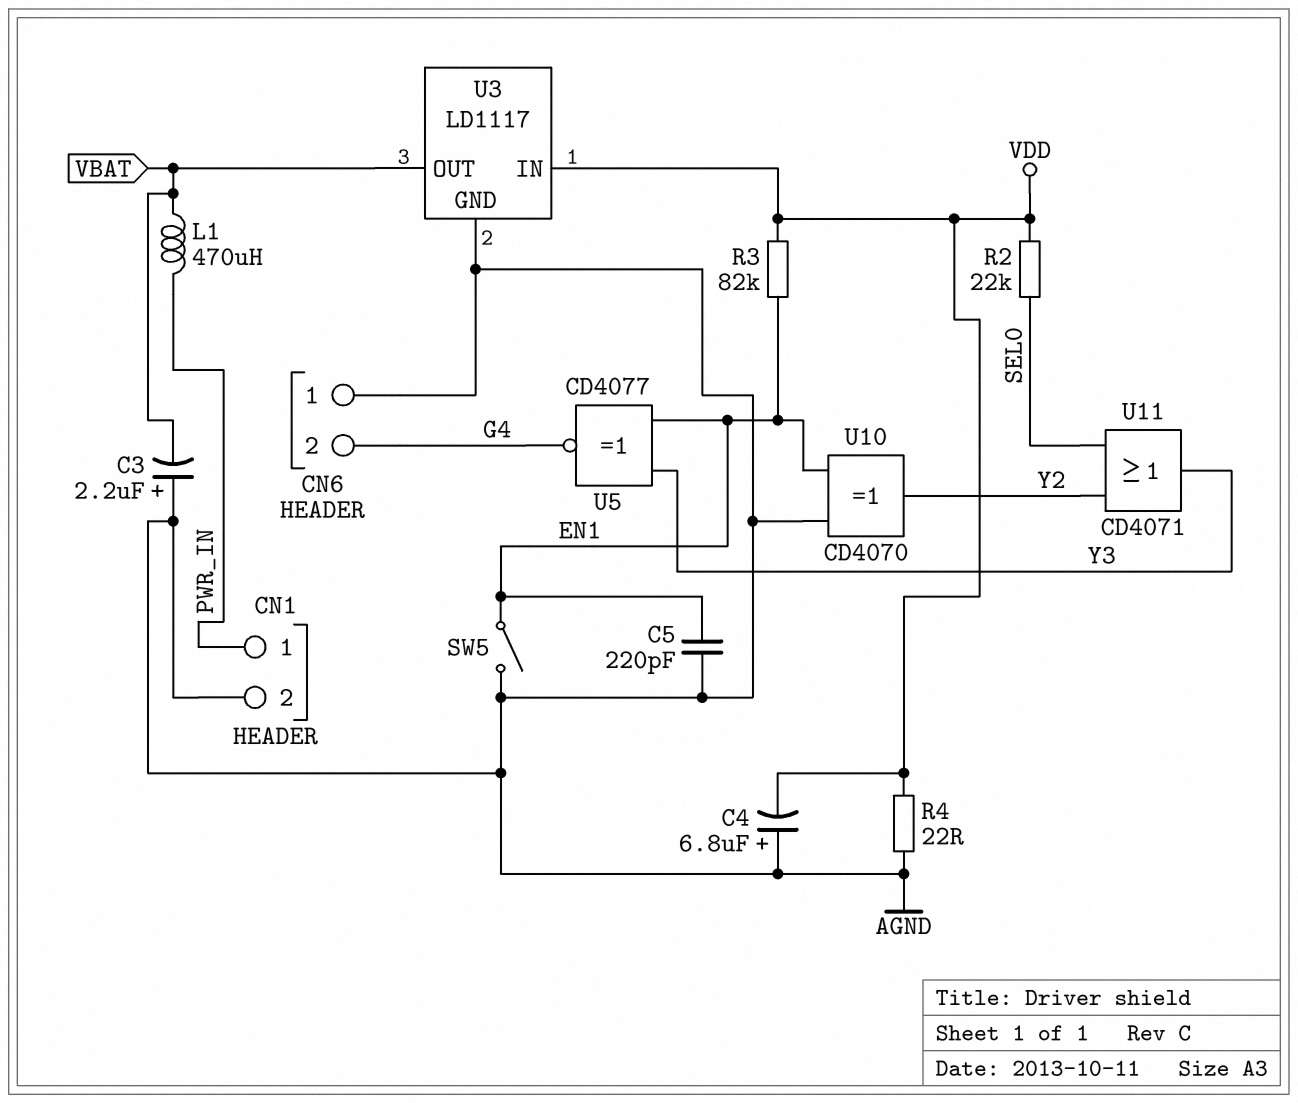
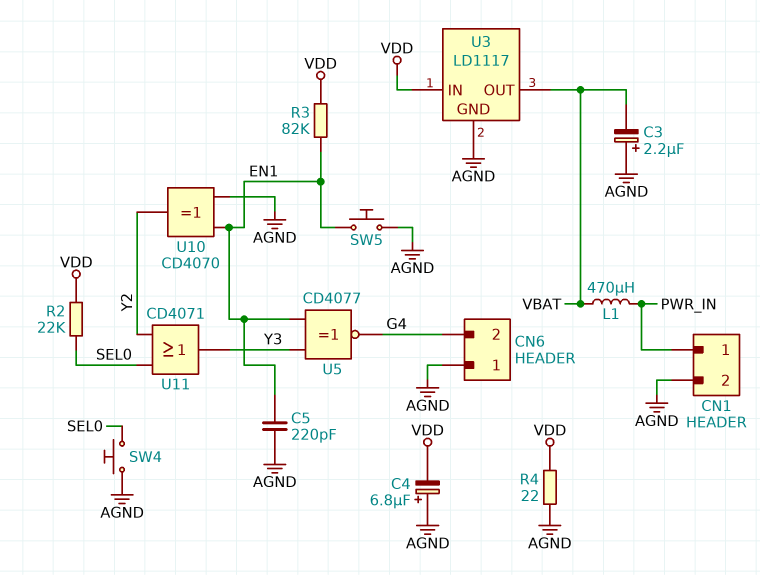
SW4: none -> button (AGND, SEL0)
SW5: switch (AGND, EN1) -> button (AGND, EN1)

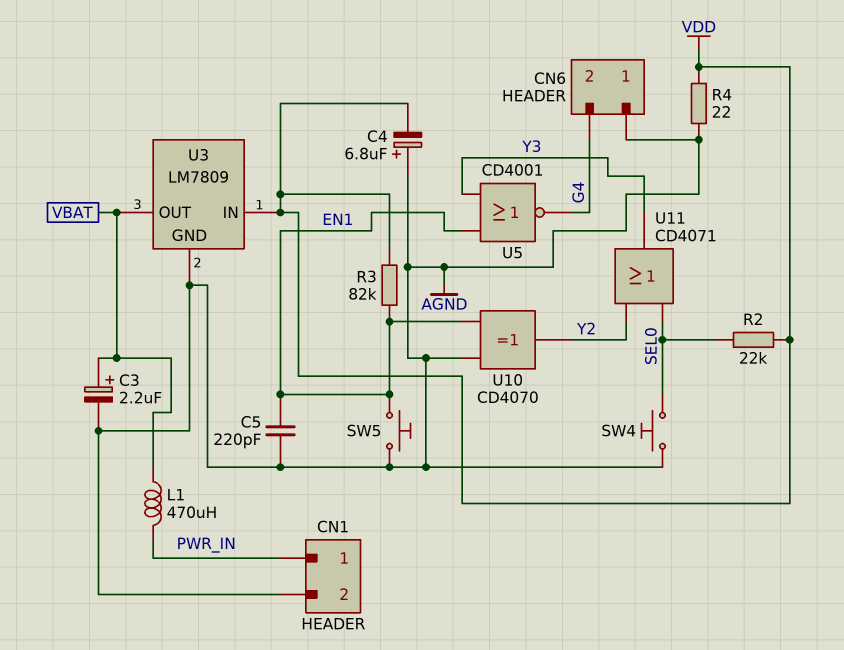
C3: 2.2uF (plus AGND, minus VBAT) -> 2.2uF (plus VBAT, minus AGND)
U3: LD1117 -> LM7809
U5: XNOR CD4077 (in EN1, in Y3, out G4) -> NOR CD4001 (in EN1, in Y3, out G4)

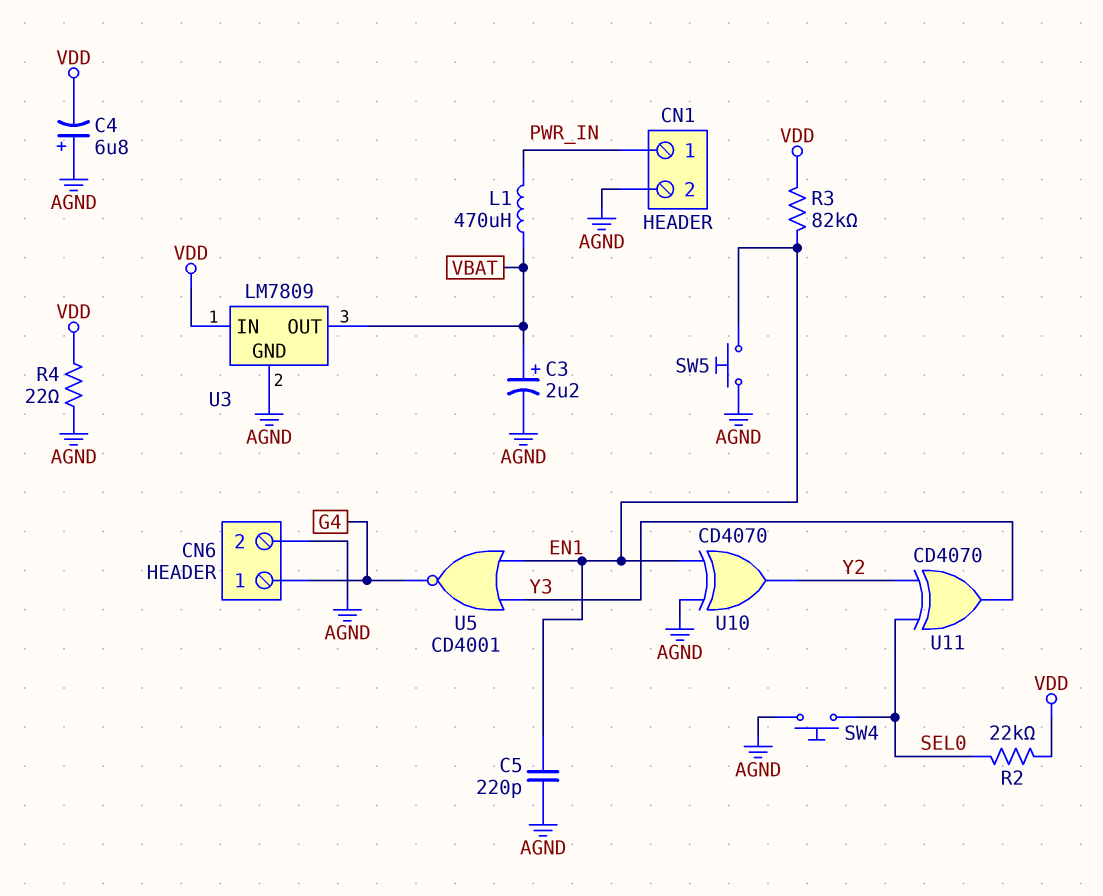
CN6 pin 1: AGND -> G4
CN6 pin 2: G4 -> AGND
U11: OR CD4071 (in SEL0, in Y2, out Y3) -> XOR CD4070 (in SEL0, in Y2, out Y3)

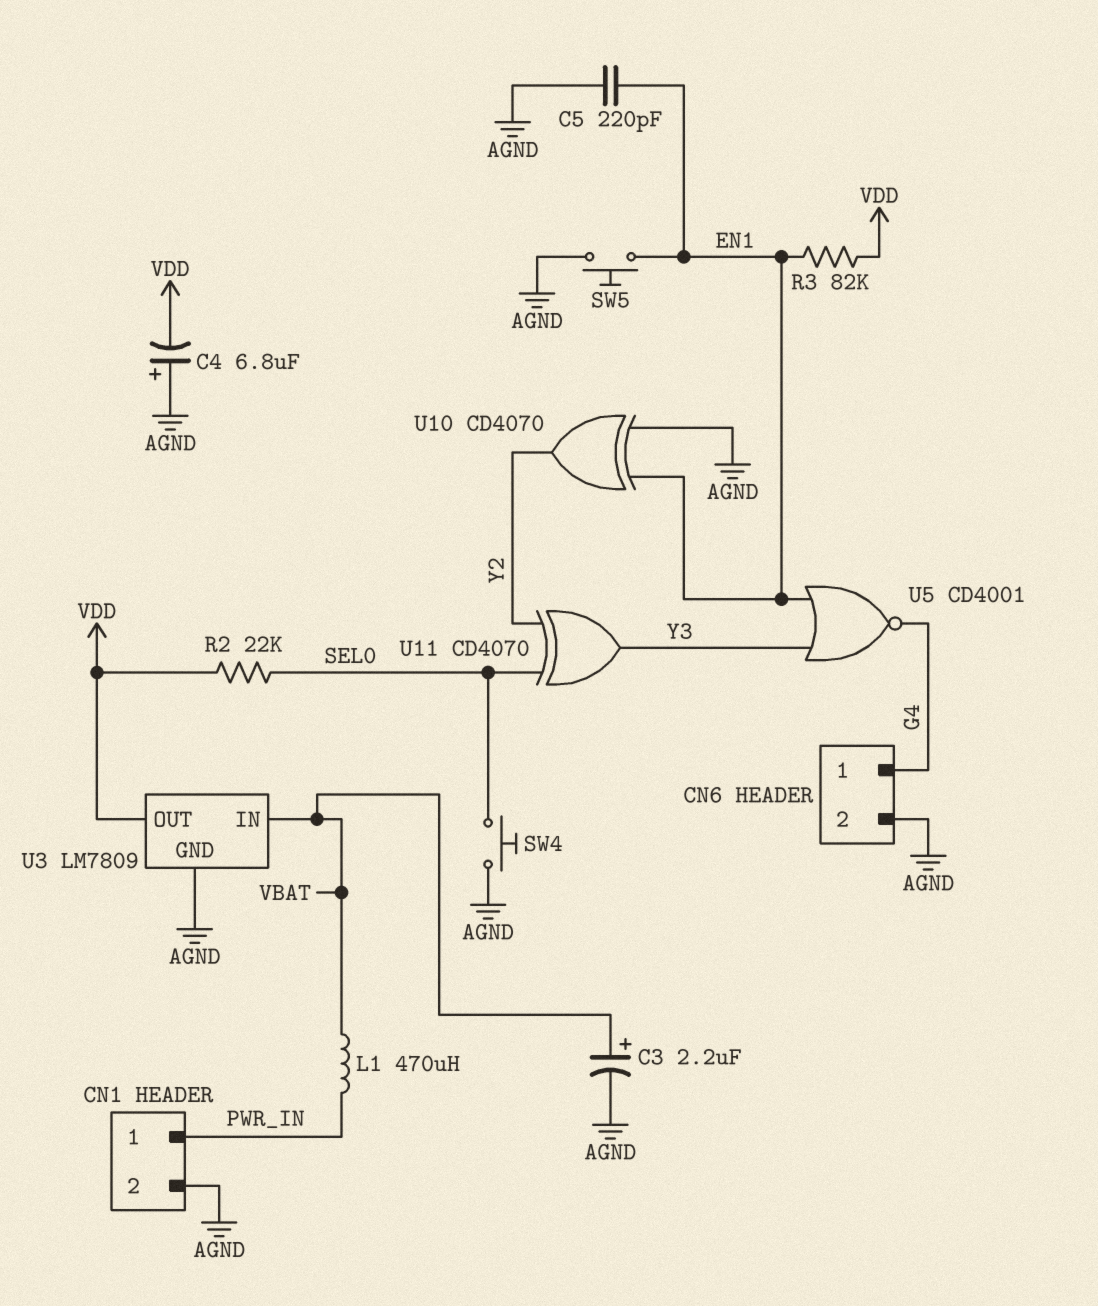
R4: 22 (AGND, VDD) -> none
U3 pin IN: VDD -> VBAT
U3 pin OUT: VBAT -> VDD

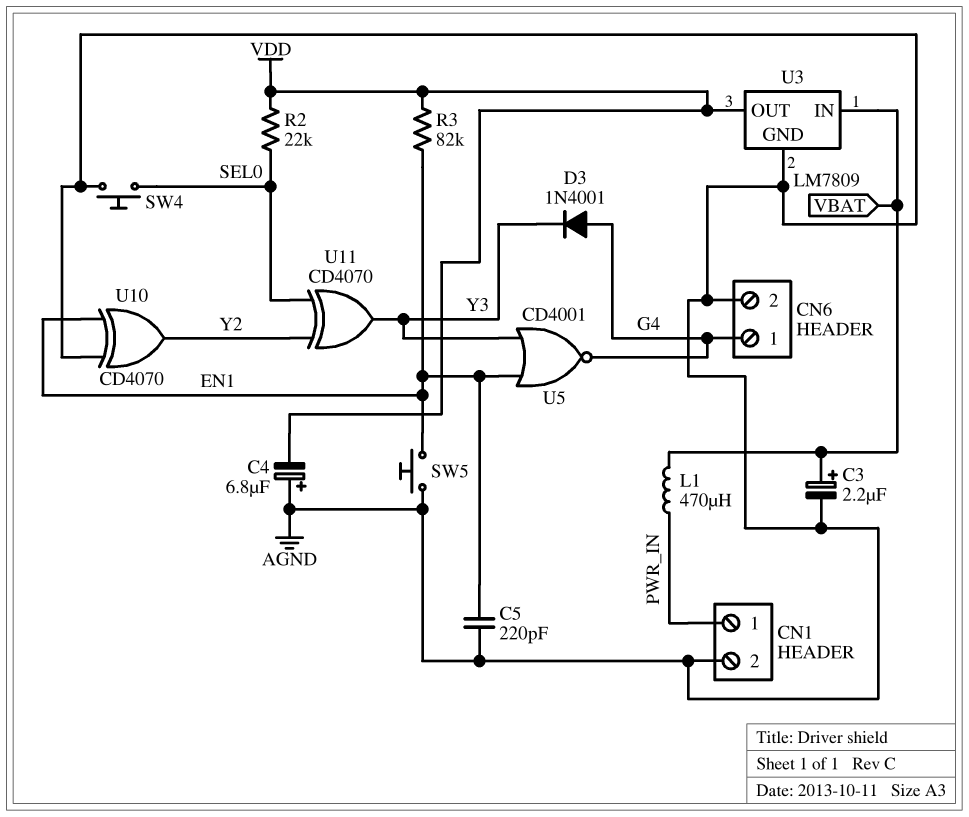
D3: none -> diode 1N4001 (A G4, K Y3)

